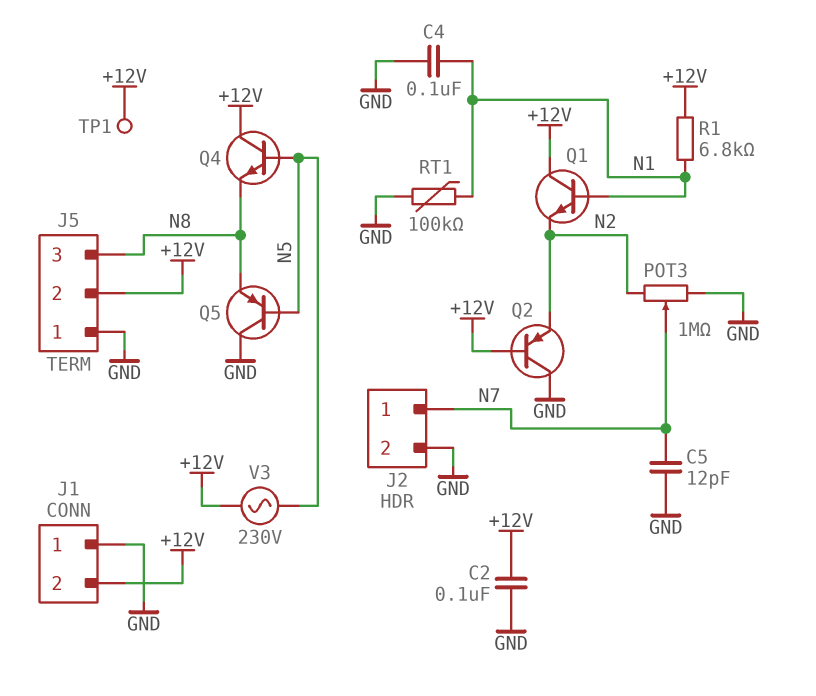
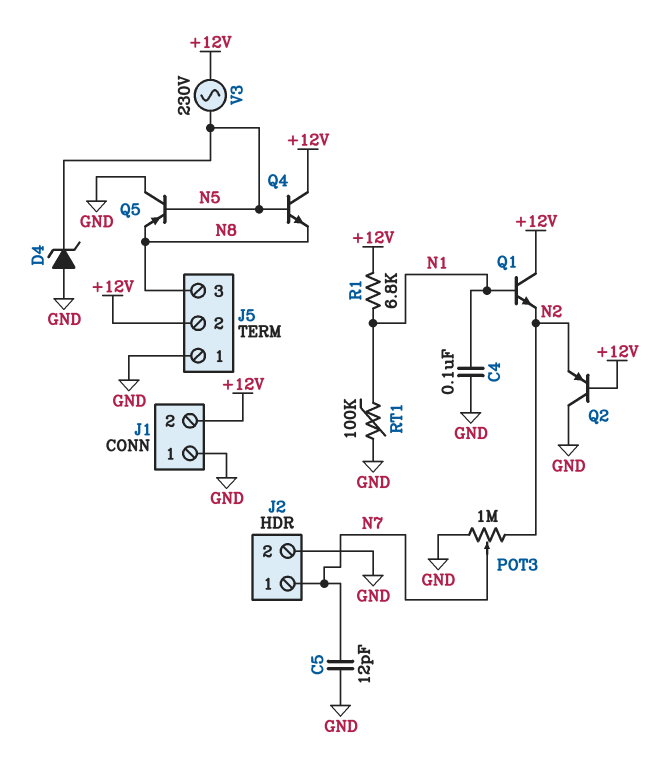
C2: 100nF (+12V, GND) -> none
D4: none -> zener (A GND, K N5)
TP1: test point (+12V) -> none

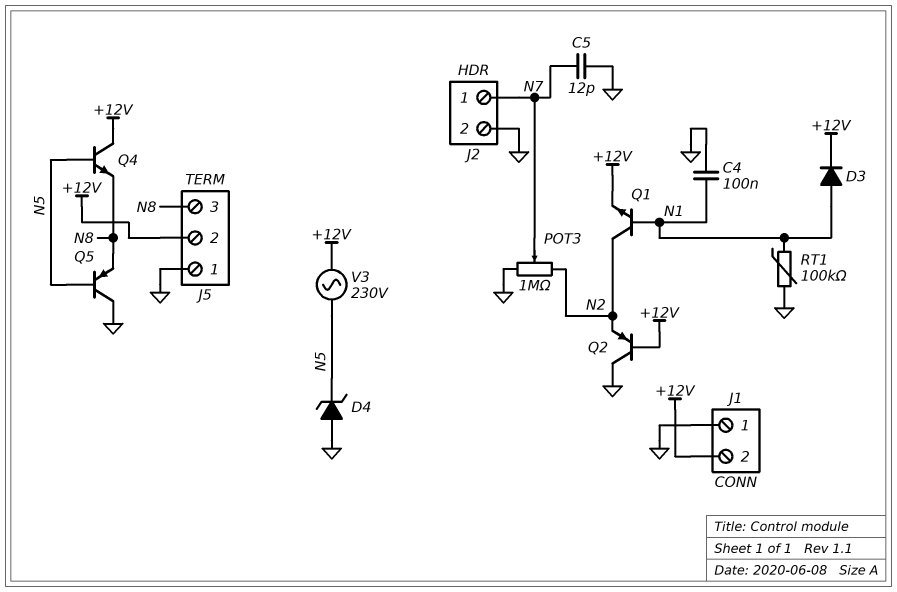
D3: none -> diode (A N1, K +12V)
Q1: NPN (B N1, C +12V, E N2) -> NPN (B N1, C N2, E +12V)
R1: 6.8k (+12V, N1) -> none

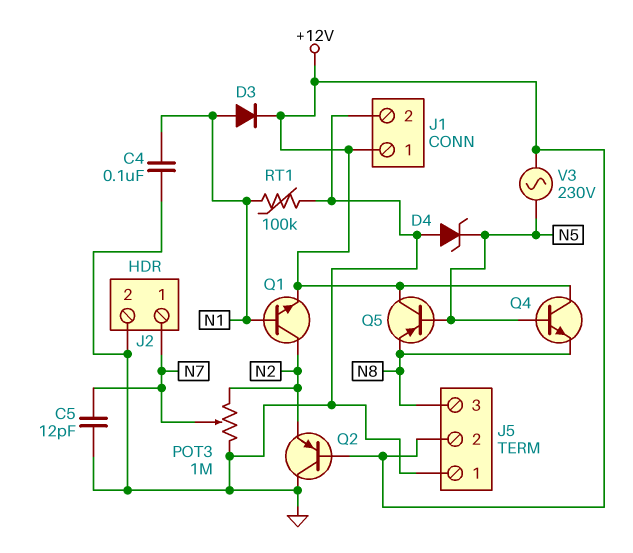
J1 pin 1: GND -> +12V
J1 pin 2: +12V -> GND
Q5: PNP (B N5, C GND, E N8) -> PNP (B N5, C +12V, E N8)

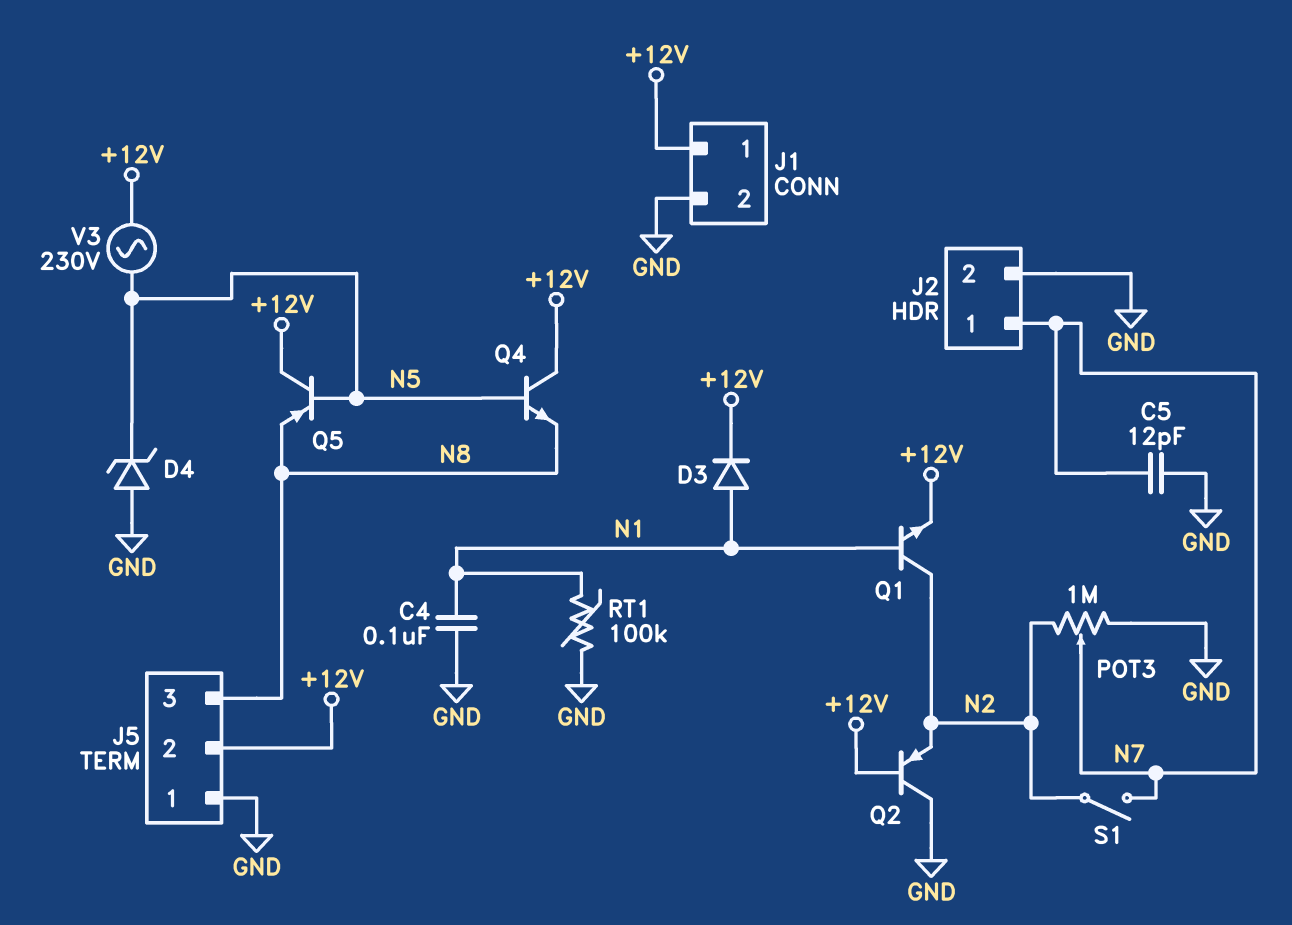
S1: none -> switch (N2, N7)

